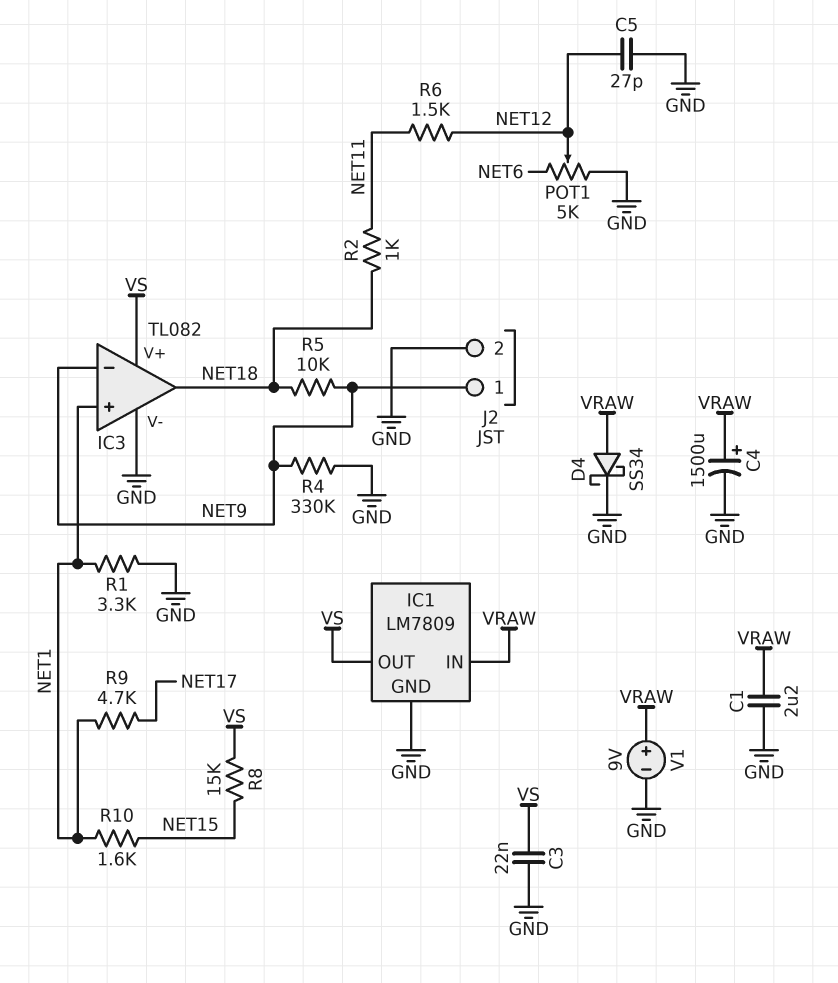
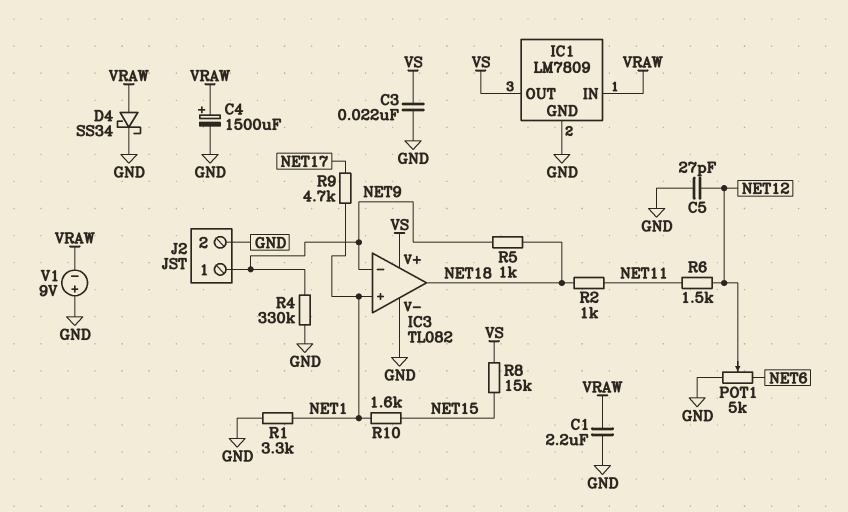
R5: 10k (NET9, NET18) -> 1k (NET9, NET18)
V1: 9V (plus VRAW, minus GND) -> 9V (plus GND, minus VRAW)

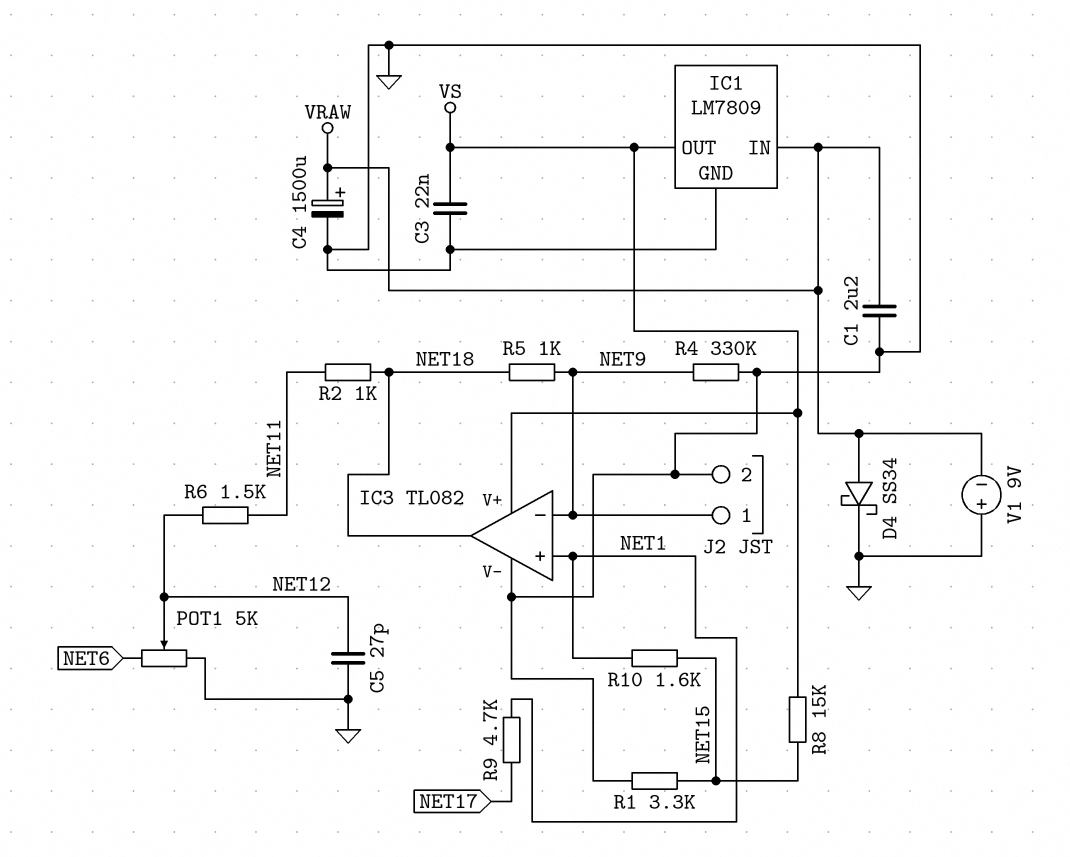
R1: 3.3k (GND, NET1) -> 3.3k (GND, NET15)

